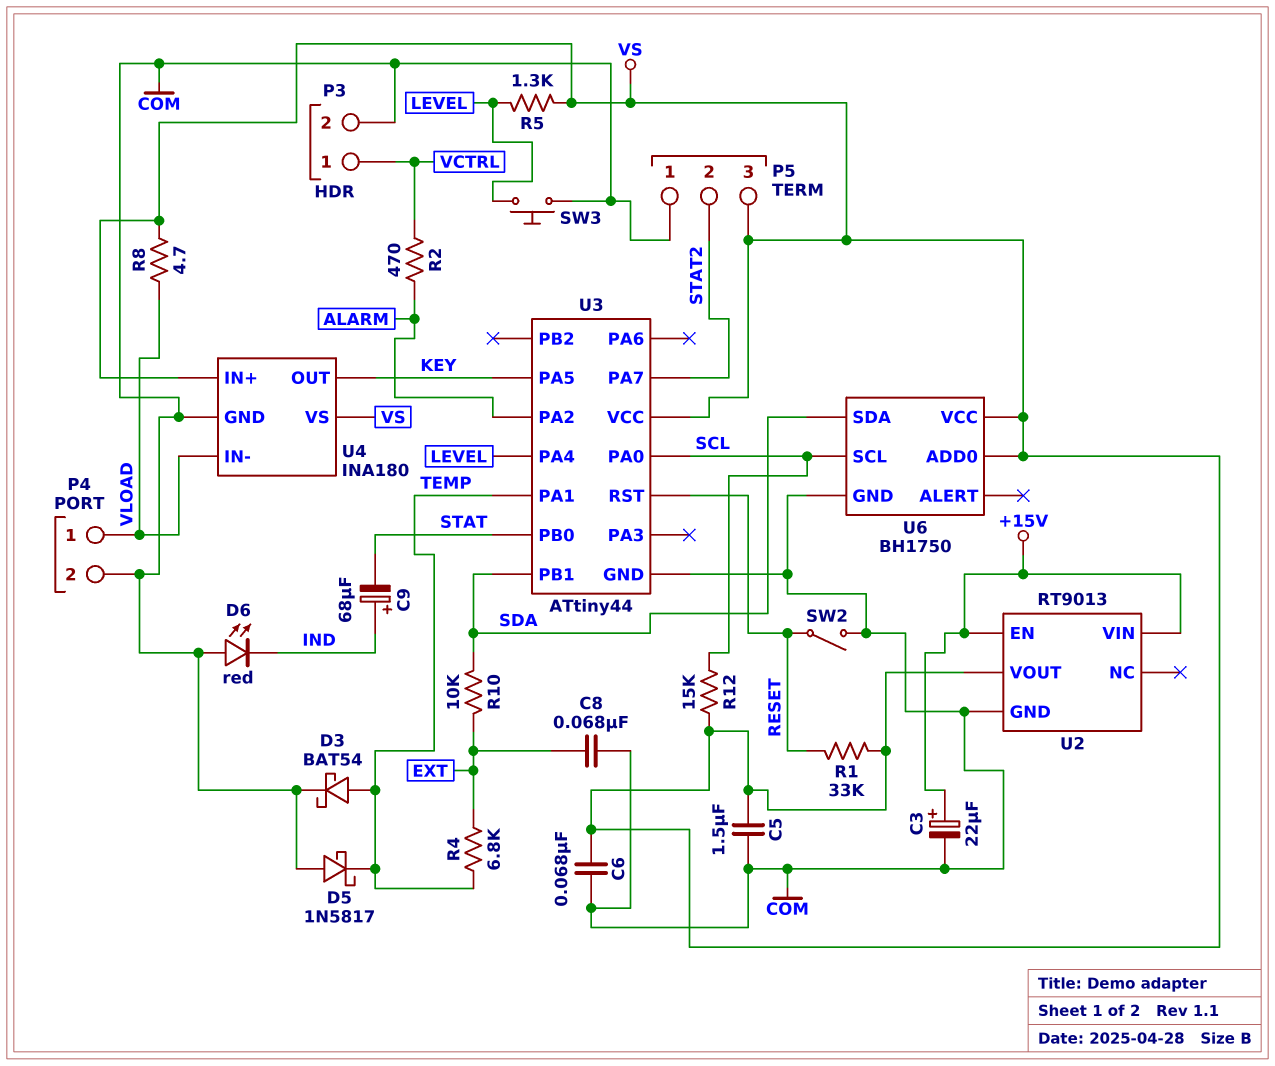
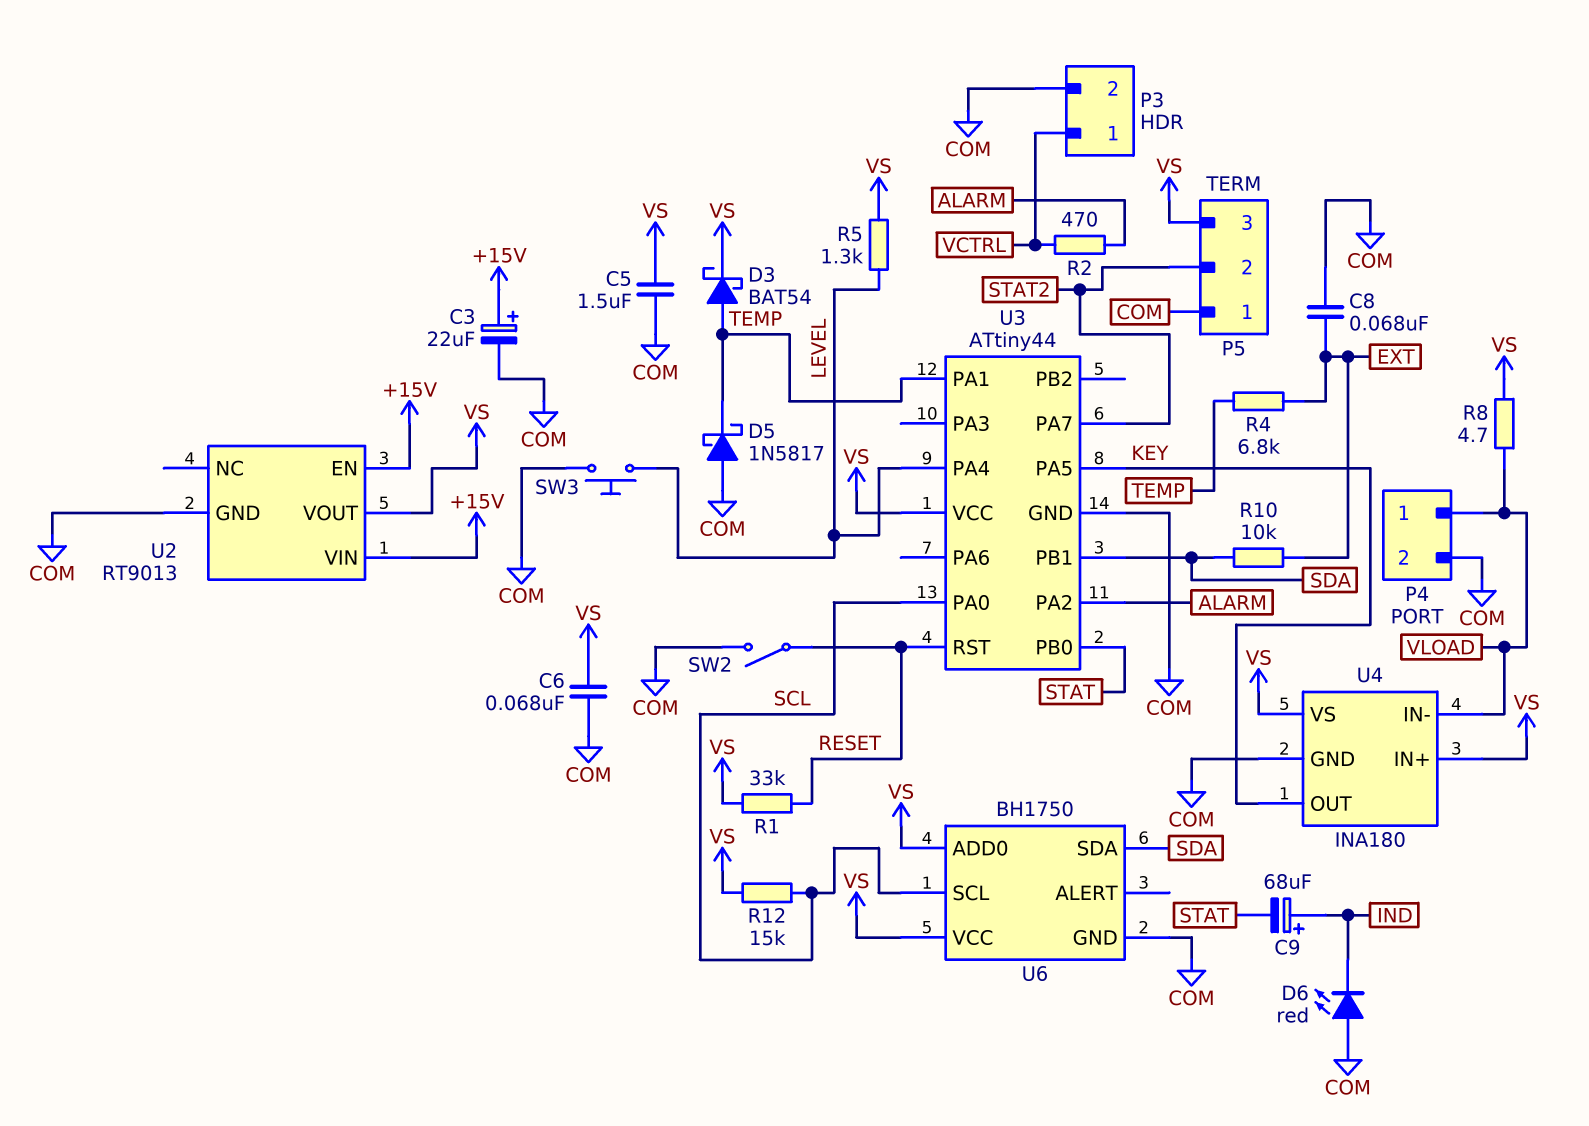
D3: schottky BAT54 (A TEMP, K COM) -> schottky BAT54 (A TEMP, K VS)

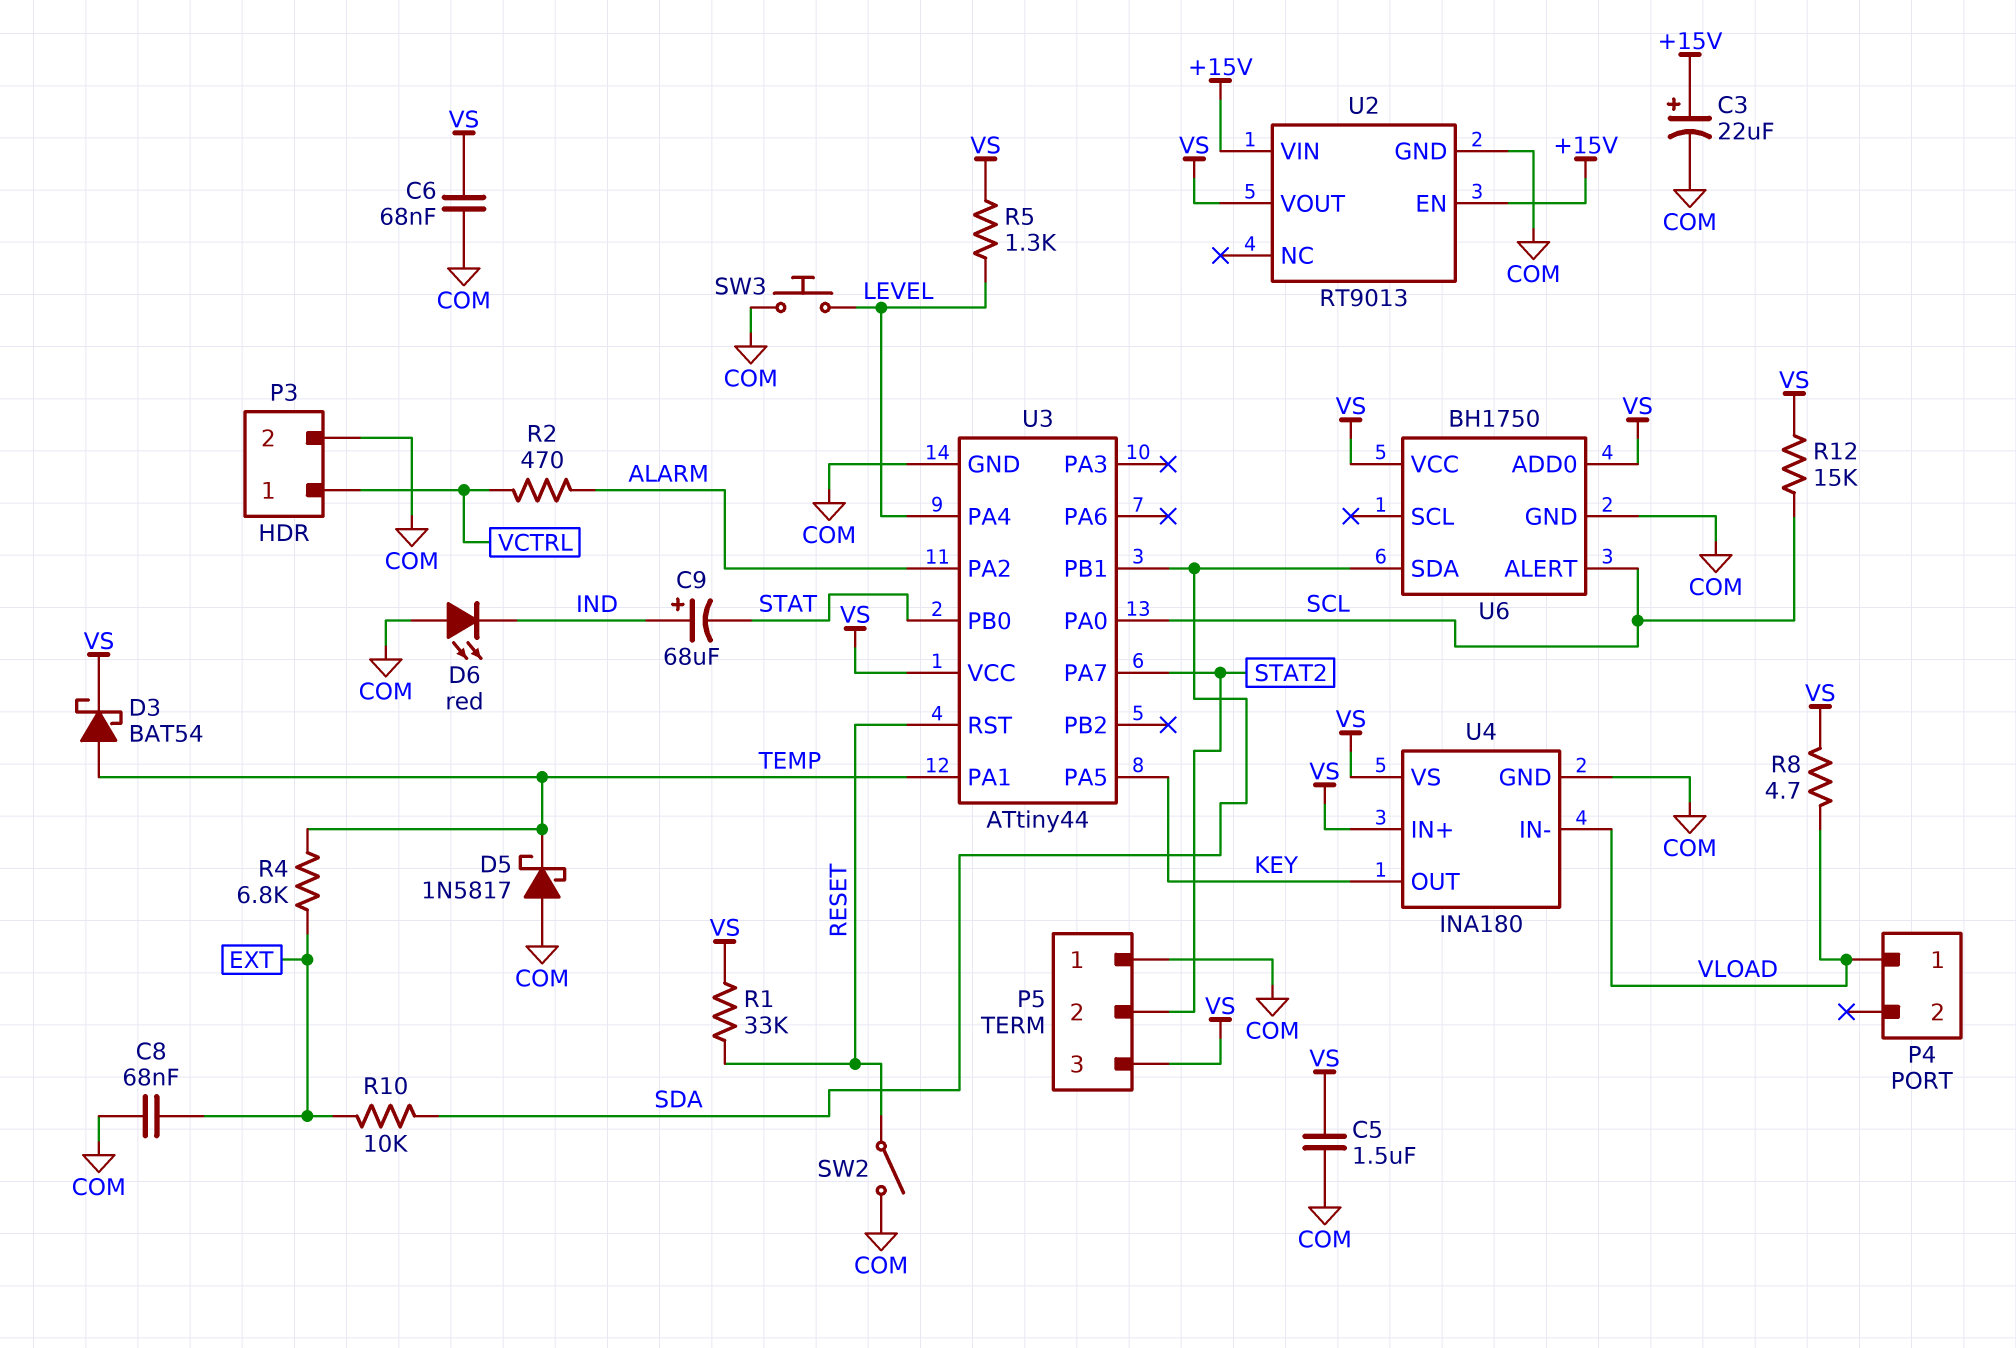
P4 pin 2: COM -> none
U6 pin ALERT: none -> SCL
U6 pin SCL: SCL -> none

